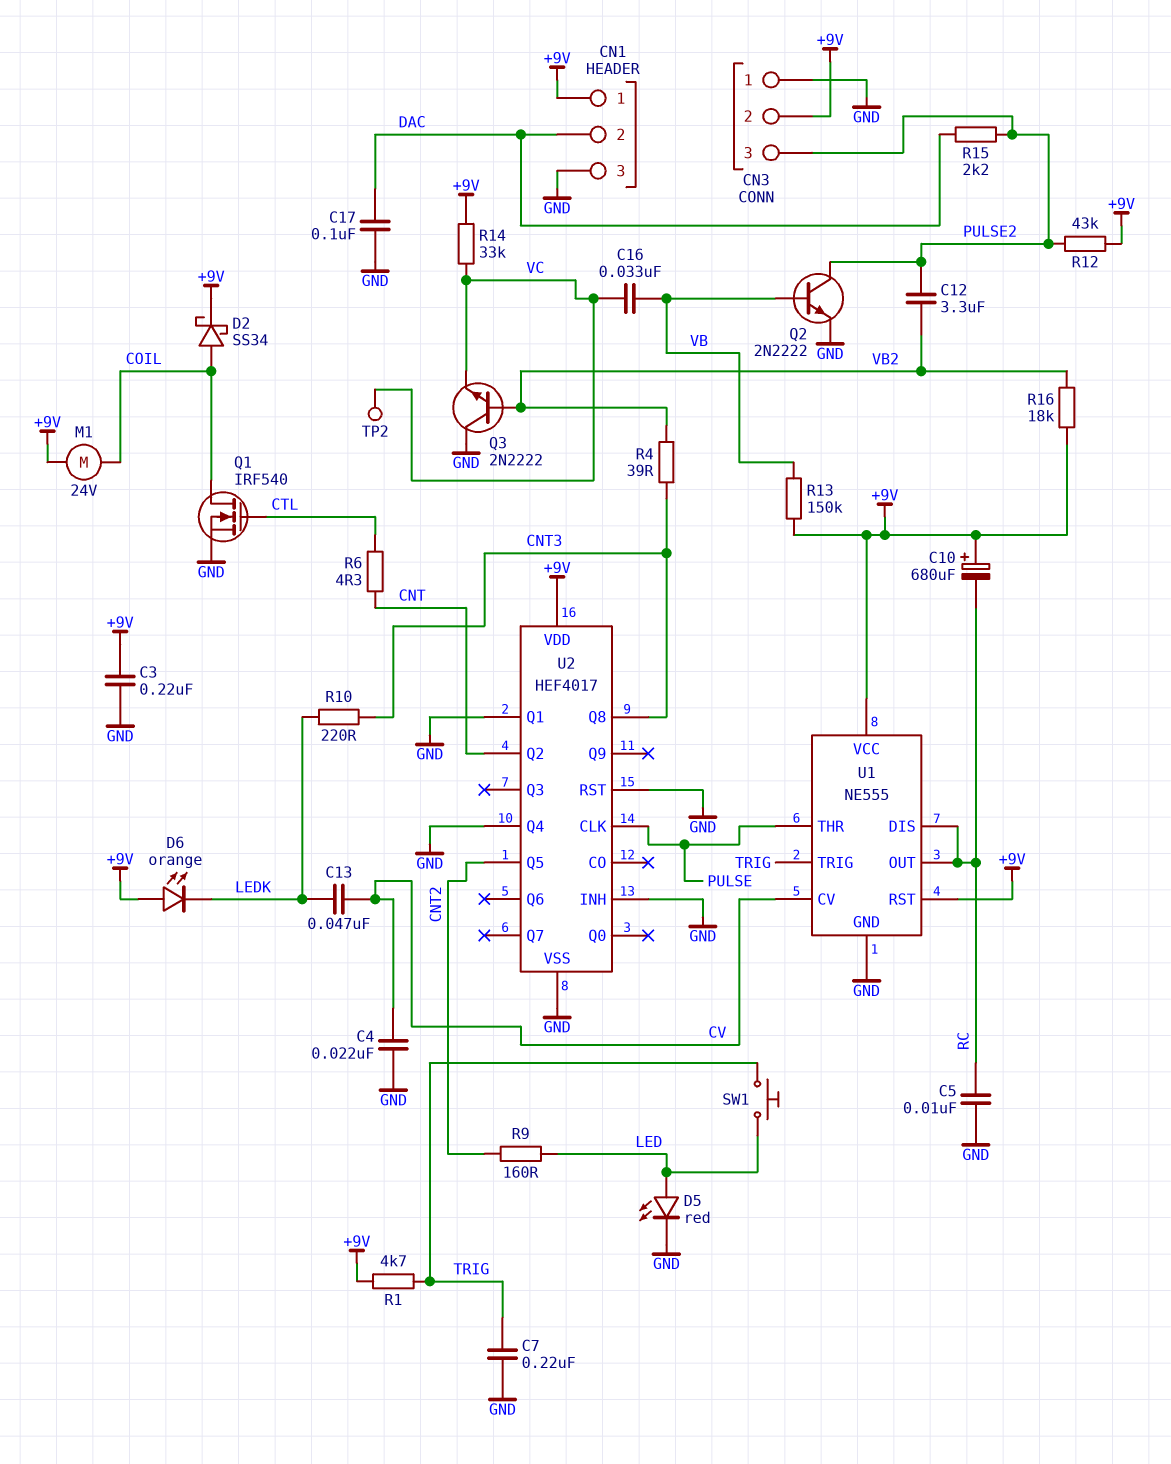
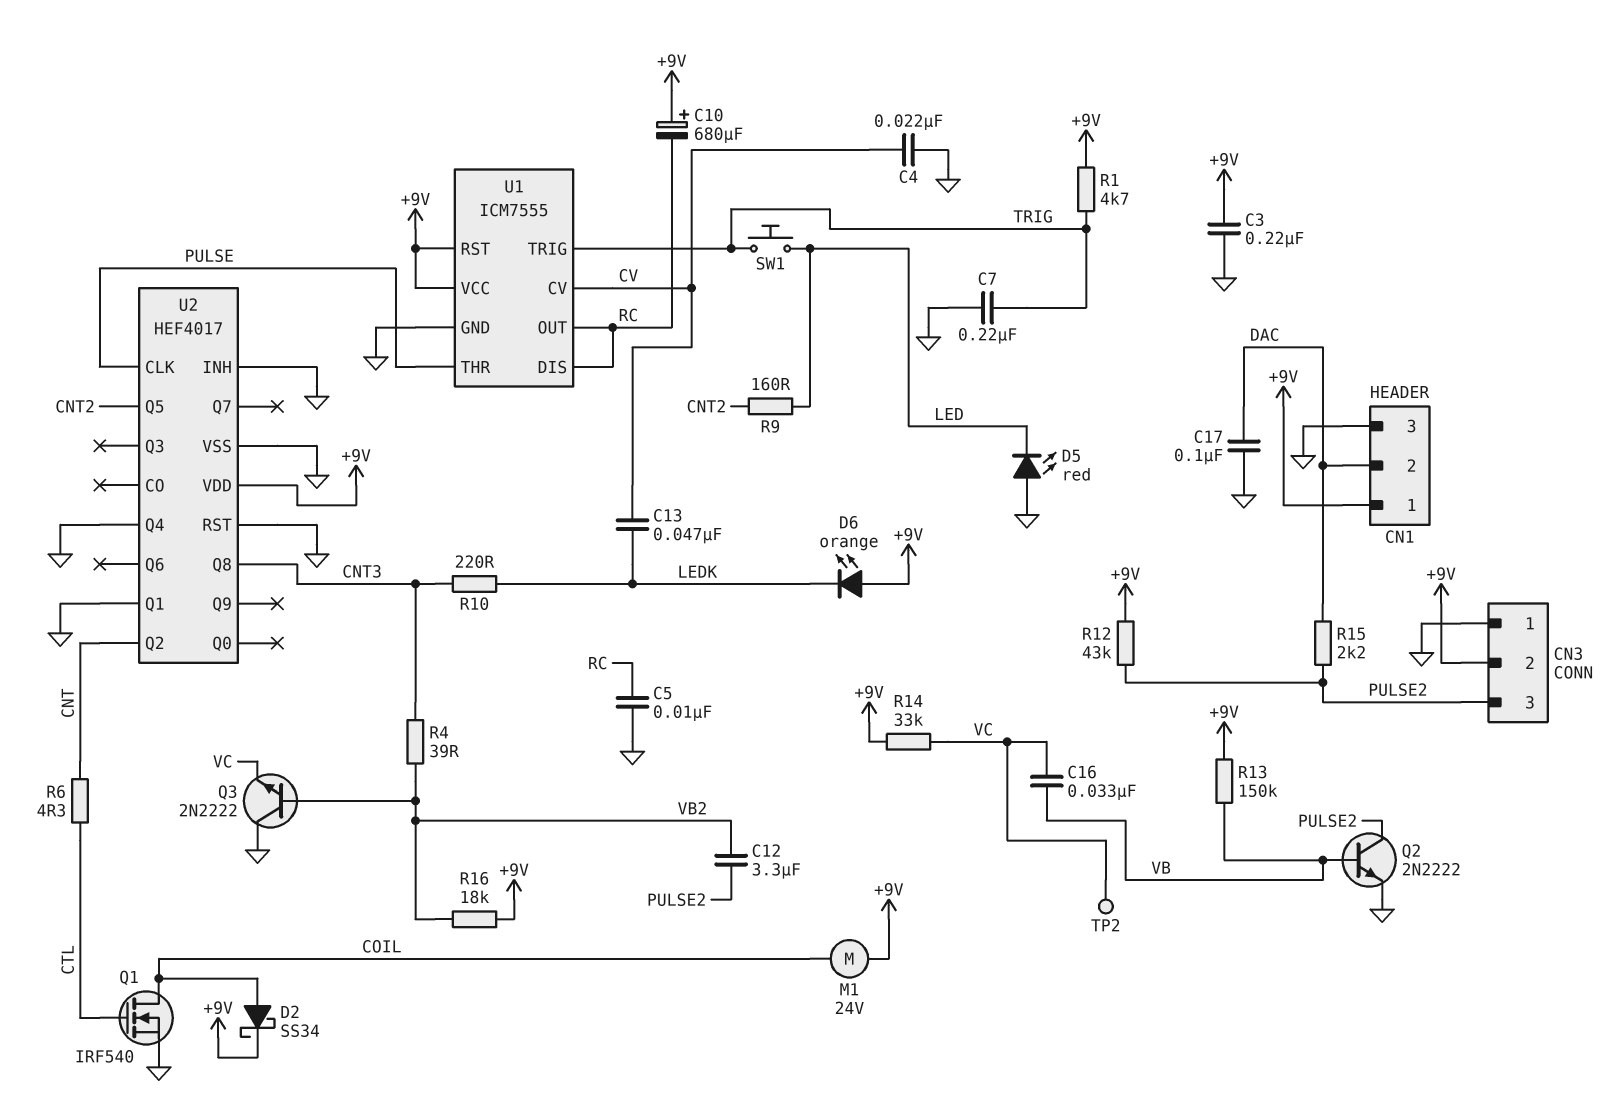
D5: LED red (A LED, K GND) -> LED red (A GND, K LED)
U1: NE555 -> ICM7555

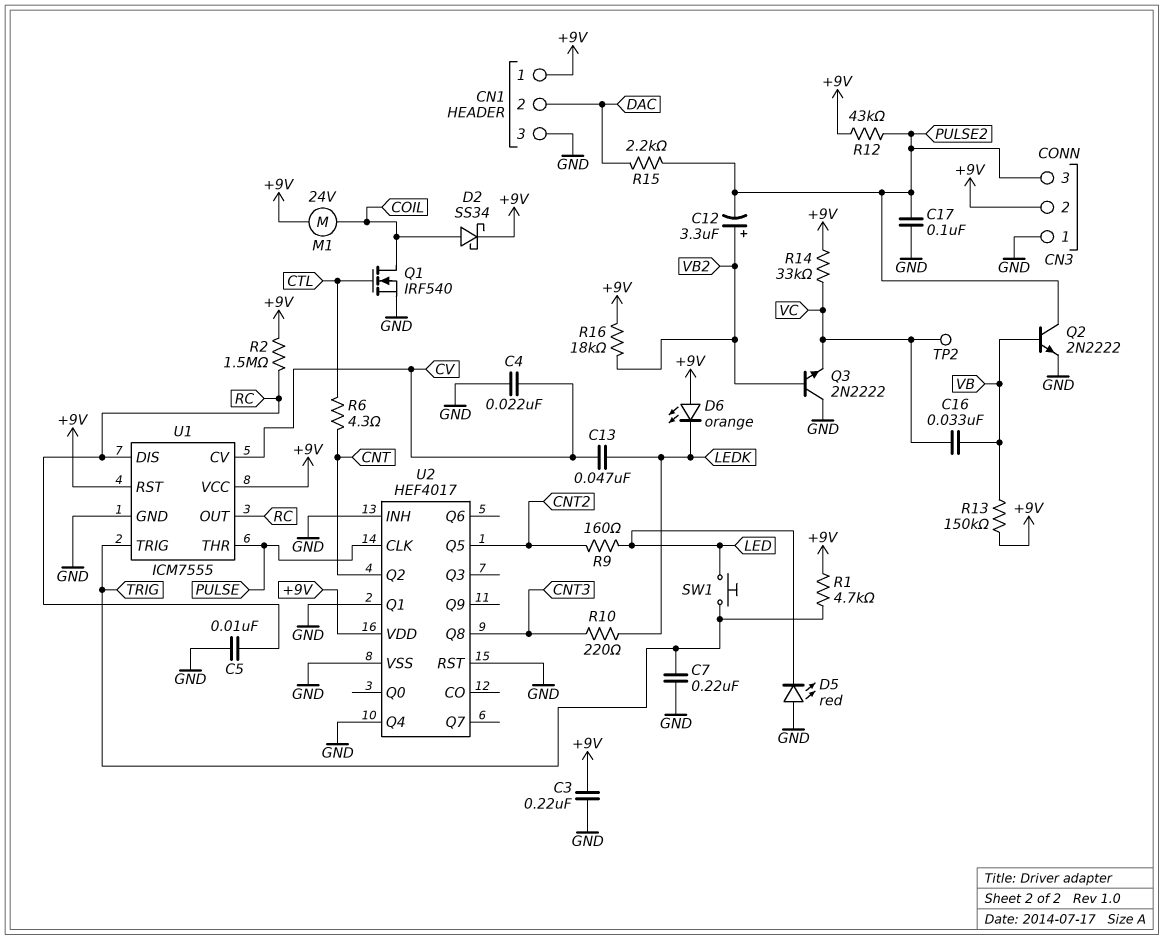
C10: 680uF (plus +9V, minus RC) -> none
C12: 3.3uF (PULSE2, VB2) -> 3.3uF (plus VB2, minus PULSE2)
C17: 100nF (DAC, GND) -> 100nF (GND, PULSE2)
R2: none -> 1.5M (+9V, RC)
R4: 39 (CNT3, VB2) -> none

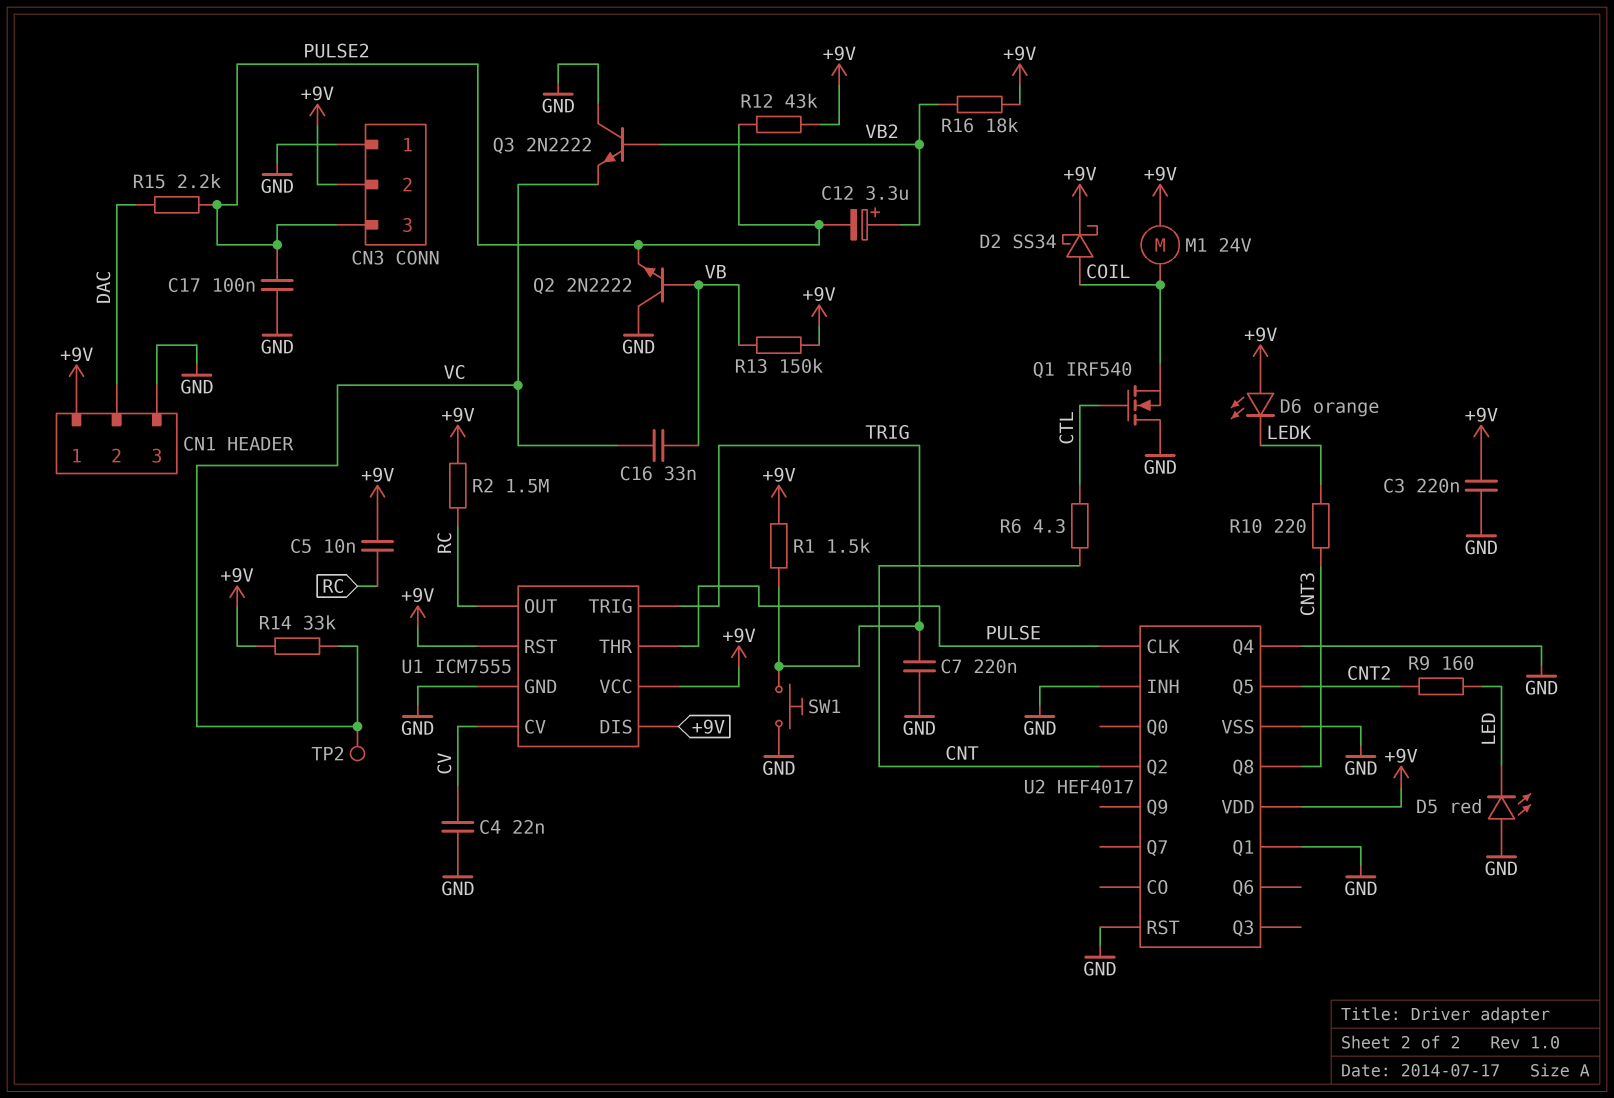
C5: 10nF (GND, RC) -> 10nF (+9V, RC)
C13: 47nF (CV, LEDK) -> none
Q1: NMOS IRF540 (G CTL, D COIL, S GND) -> NMOS IRF540 (G CTL, D GND, S COIL)
Q2: NPN 2N2222 (B VB, C PULSE2, E GND) -> NPN 2N2222 (B VB, C GND, E PULSE2)
R1: 4.7k (+9V, TRIG) -> 1.5k (+9V, TRIG)
SW1: button (LED, TRIG) -> button (GND, TRIG)
U1 pin DIS: RC -> +9V

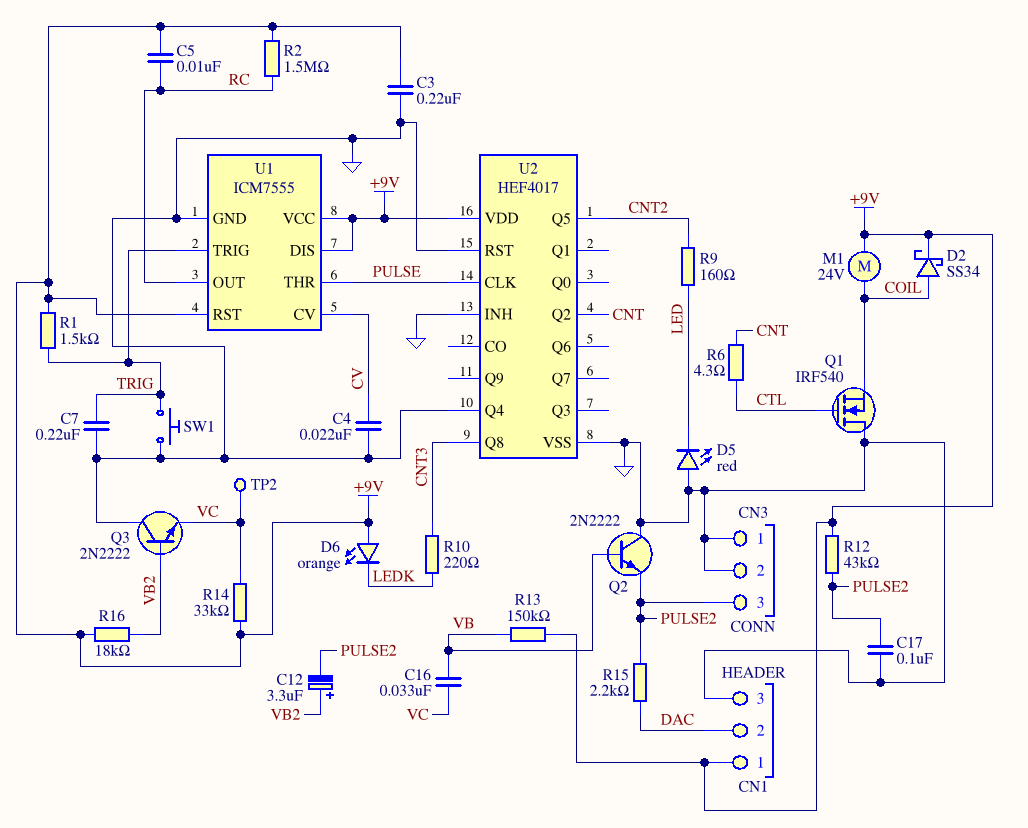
CN3 pin 2: +9V -> GND
U2 pin Q1: GND -> none

